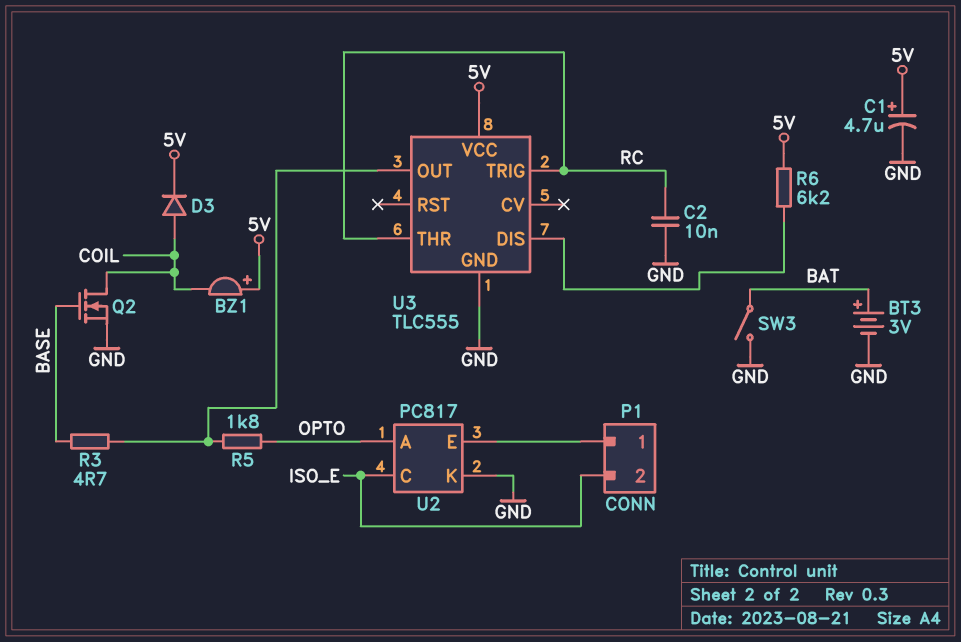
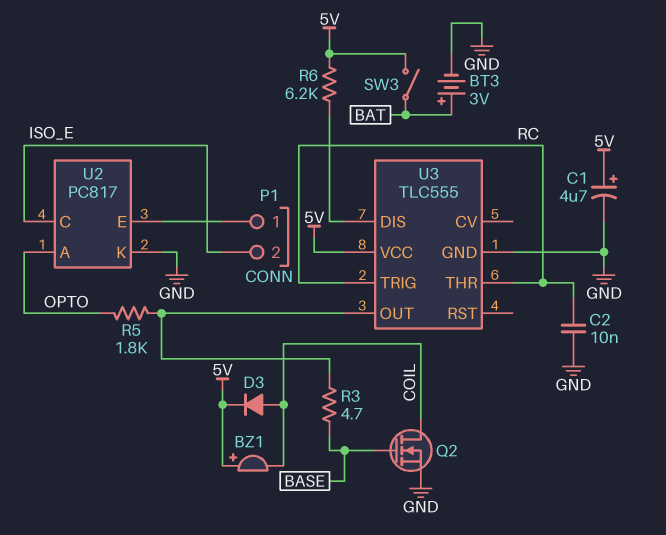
SW3: switch (BAT, GND) -> switch (5V, BAT)

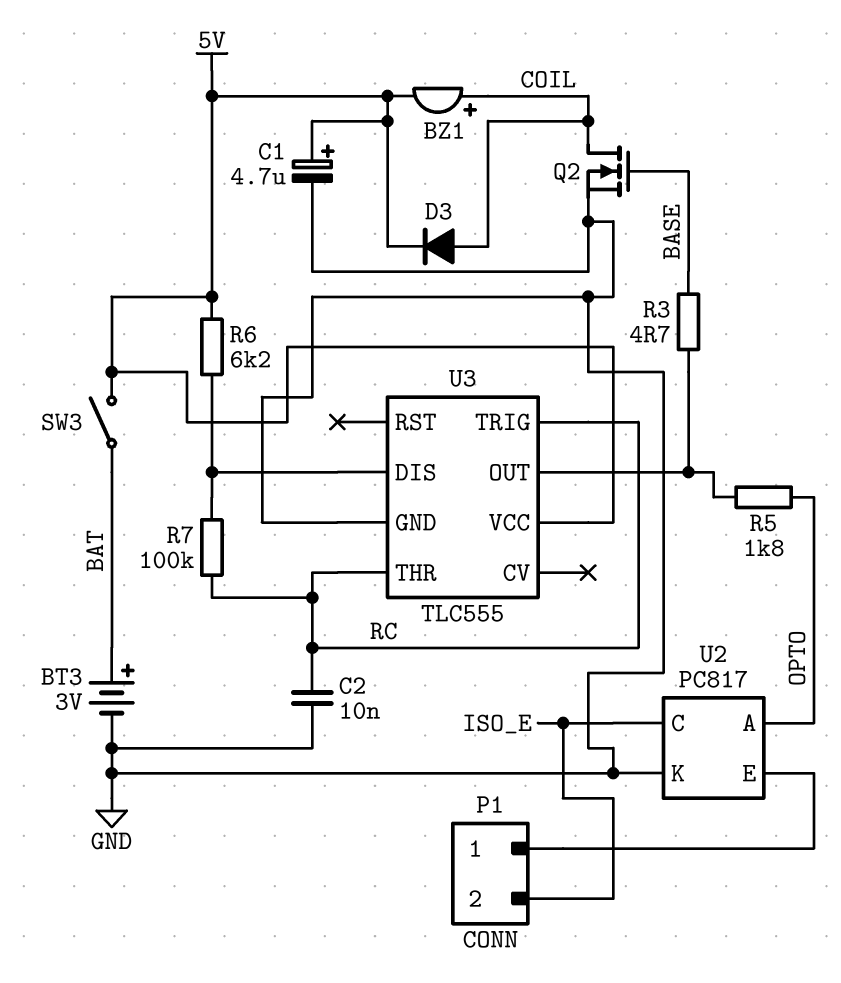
BZ1: buzzer (plus 5V, minus COIL) -> buzzer (plus COIL, minus 5V)
R7: none -> 100k (RC, U3/DIS)

